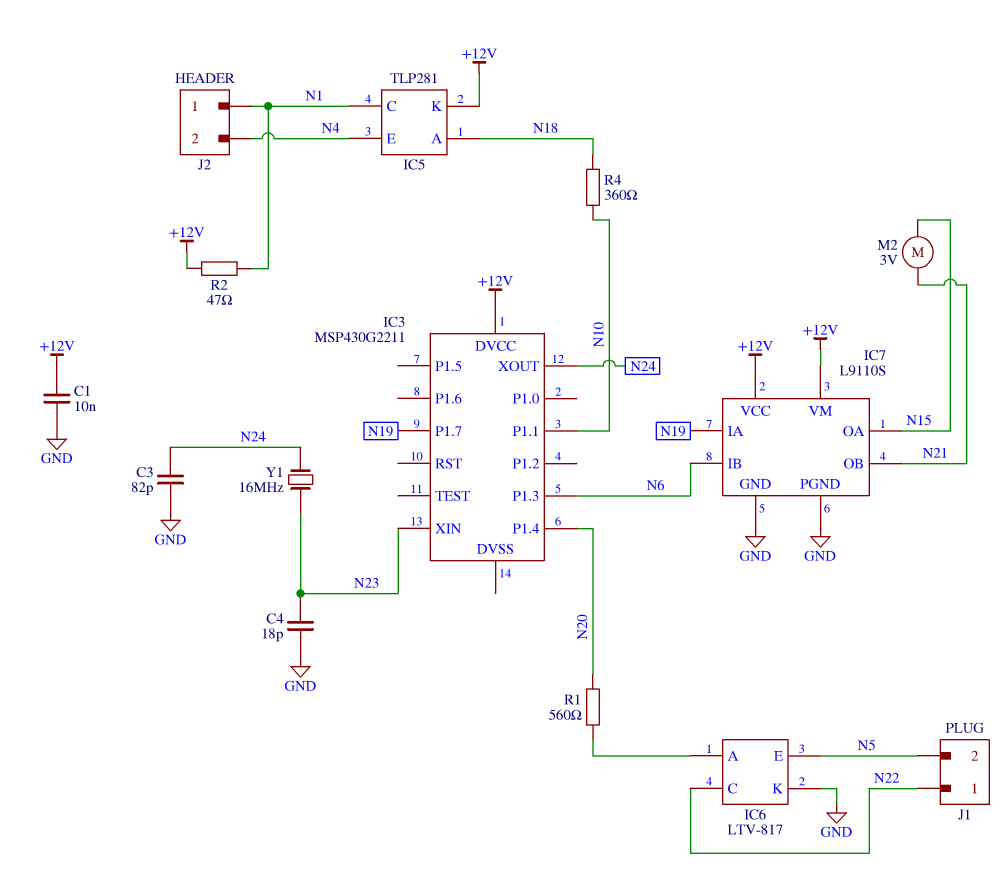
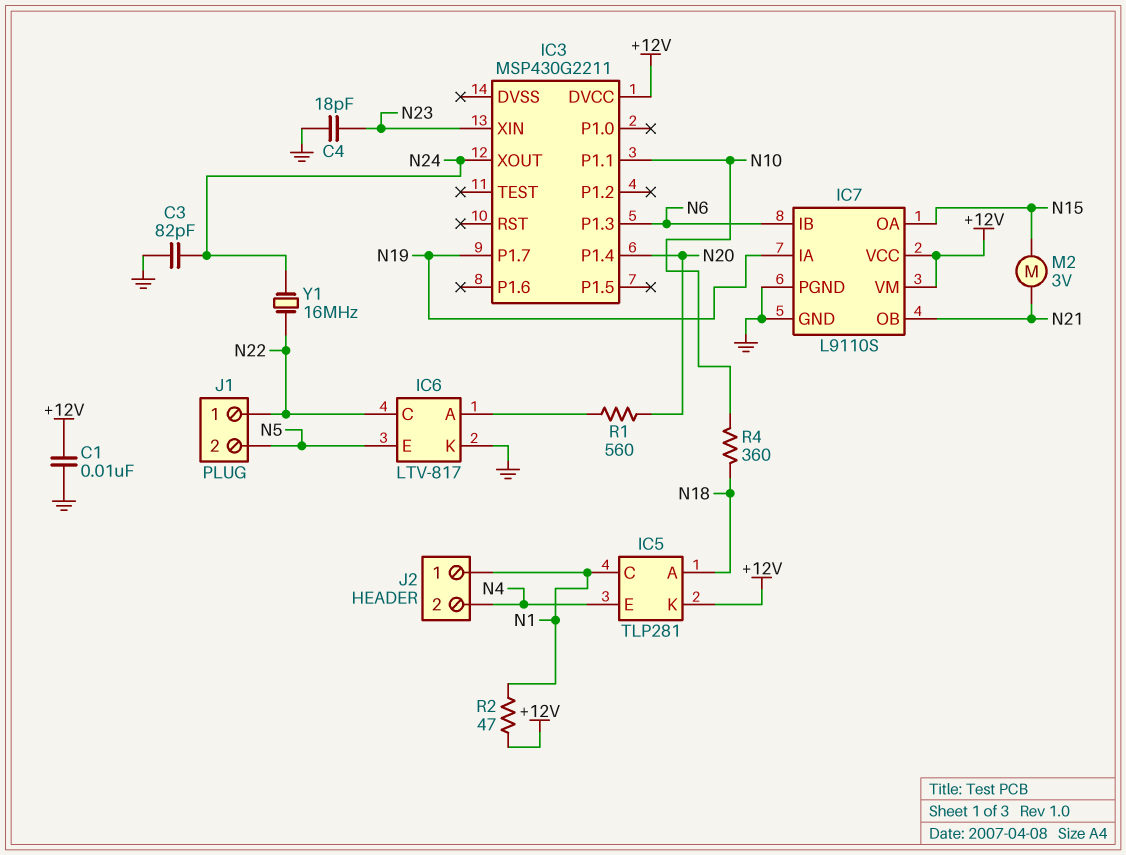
Y1: 16MHz (N23, N24) -> 16MHz (N22, N24)

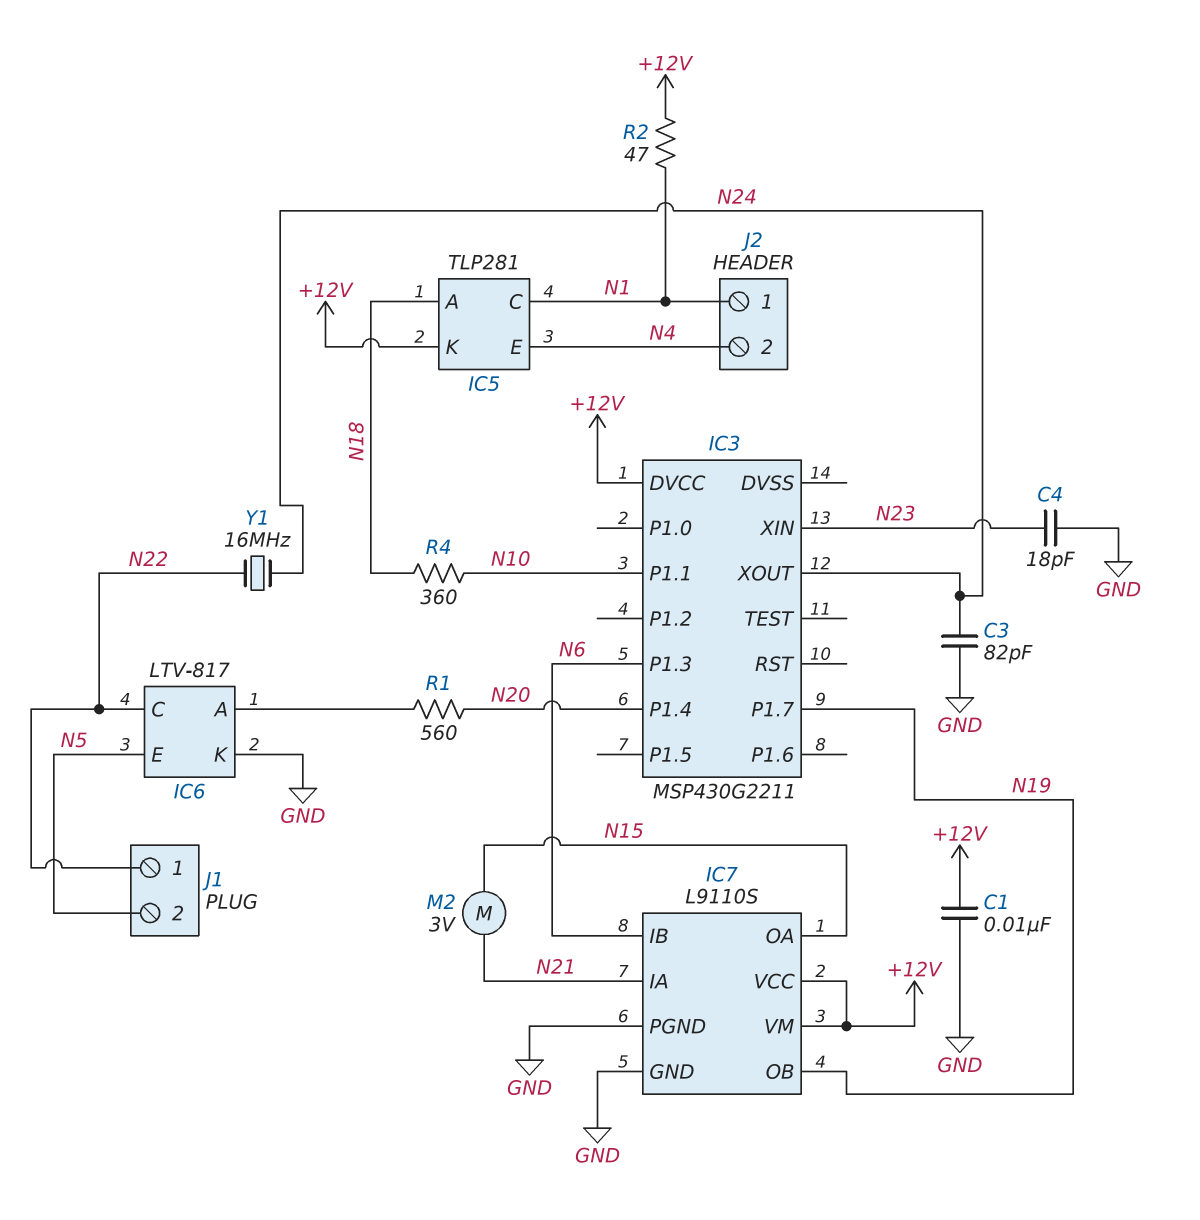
IC7 pin IA: N19 -> N21
IC7 pin OB: N21 -> N19

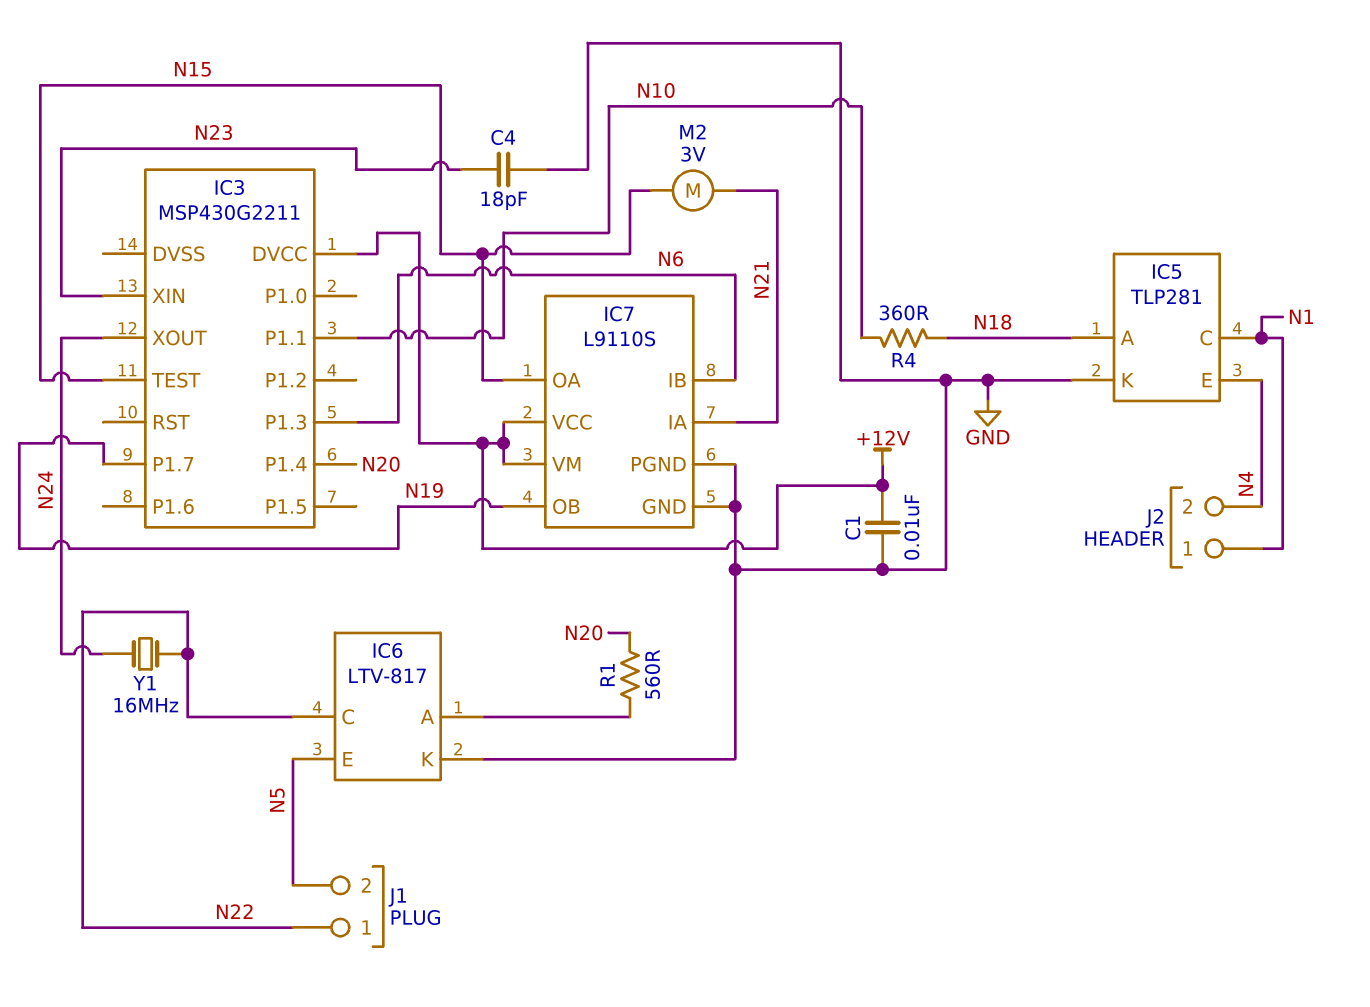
C3: 82pF (GND, N24) -> none
IC3 pin TEST: none -> N15
IC5 pin K: +12V -> GND
R2: 47 (+12V, N1) -> none

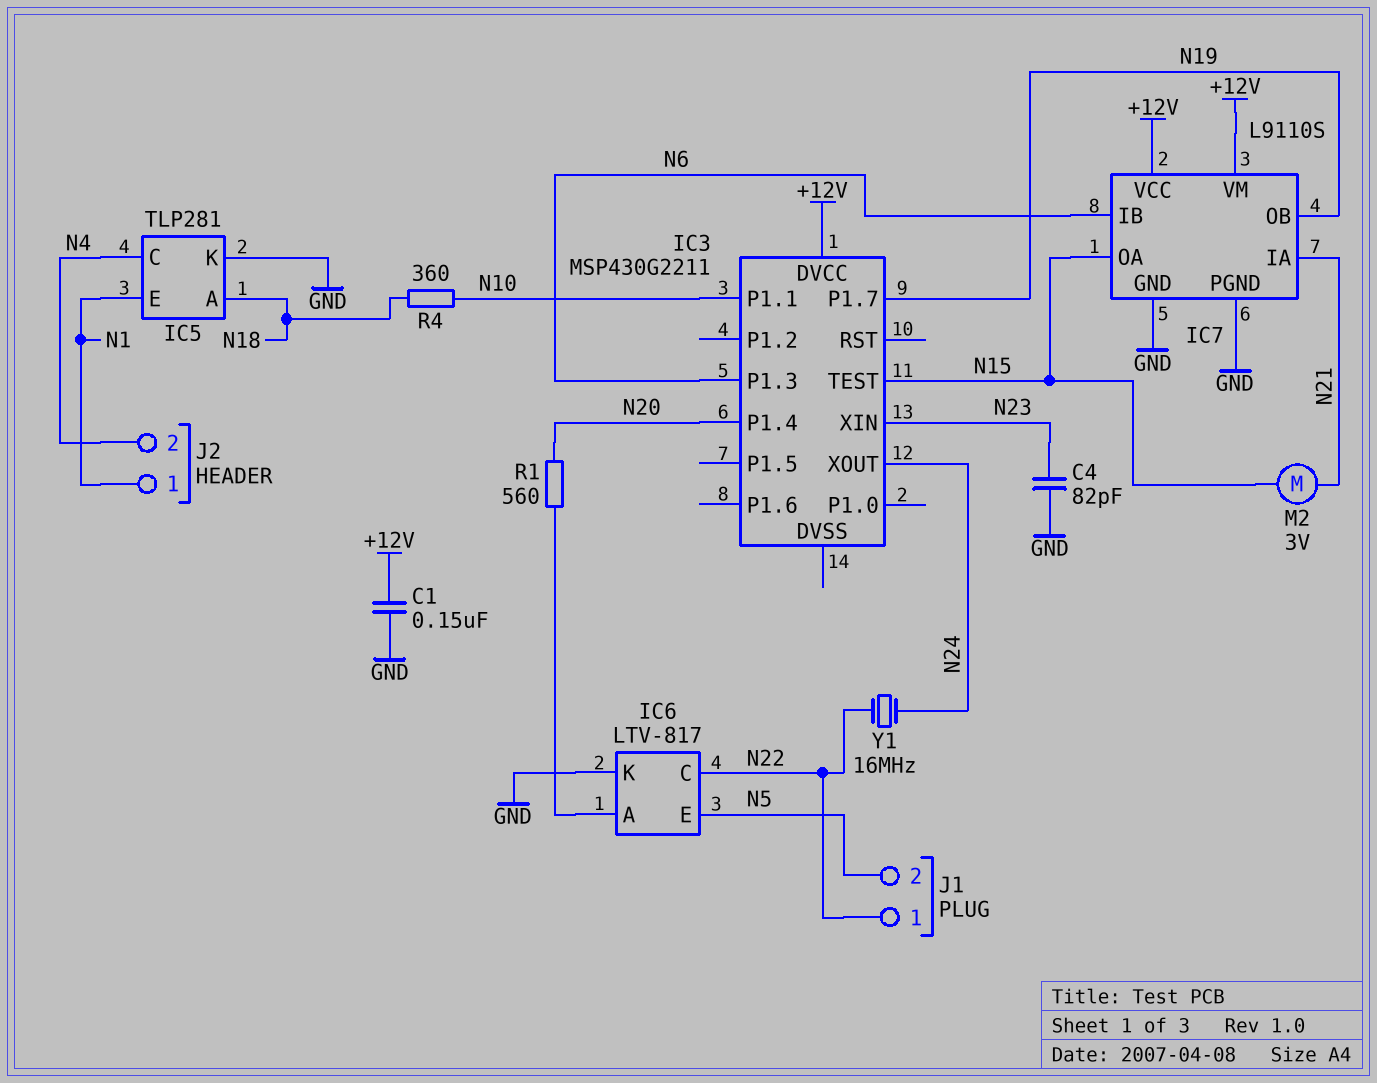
C1: 10nF (+12V, GND) -> 150nF (+12V, GND)
C4: 18pF (GND, N23) -> 82pF (GND, N23)
IC5 pin C: N1 -> N4
IC5 pin E: N4 -> N1

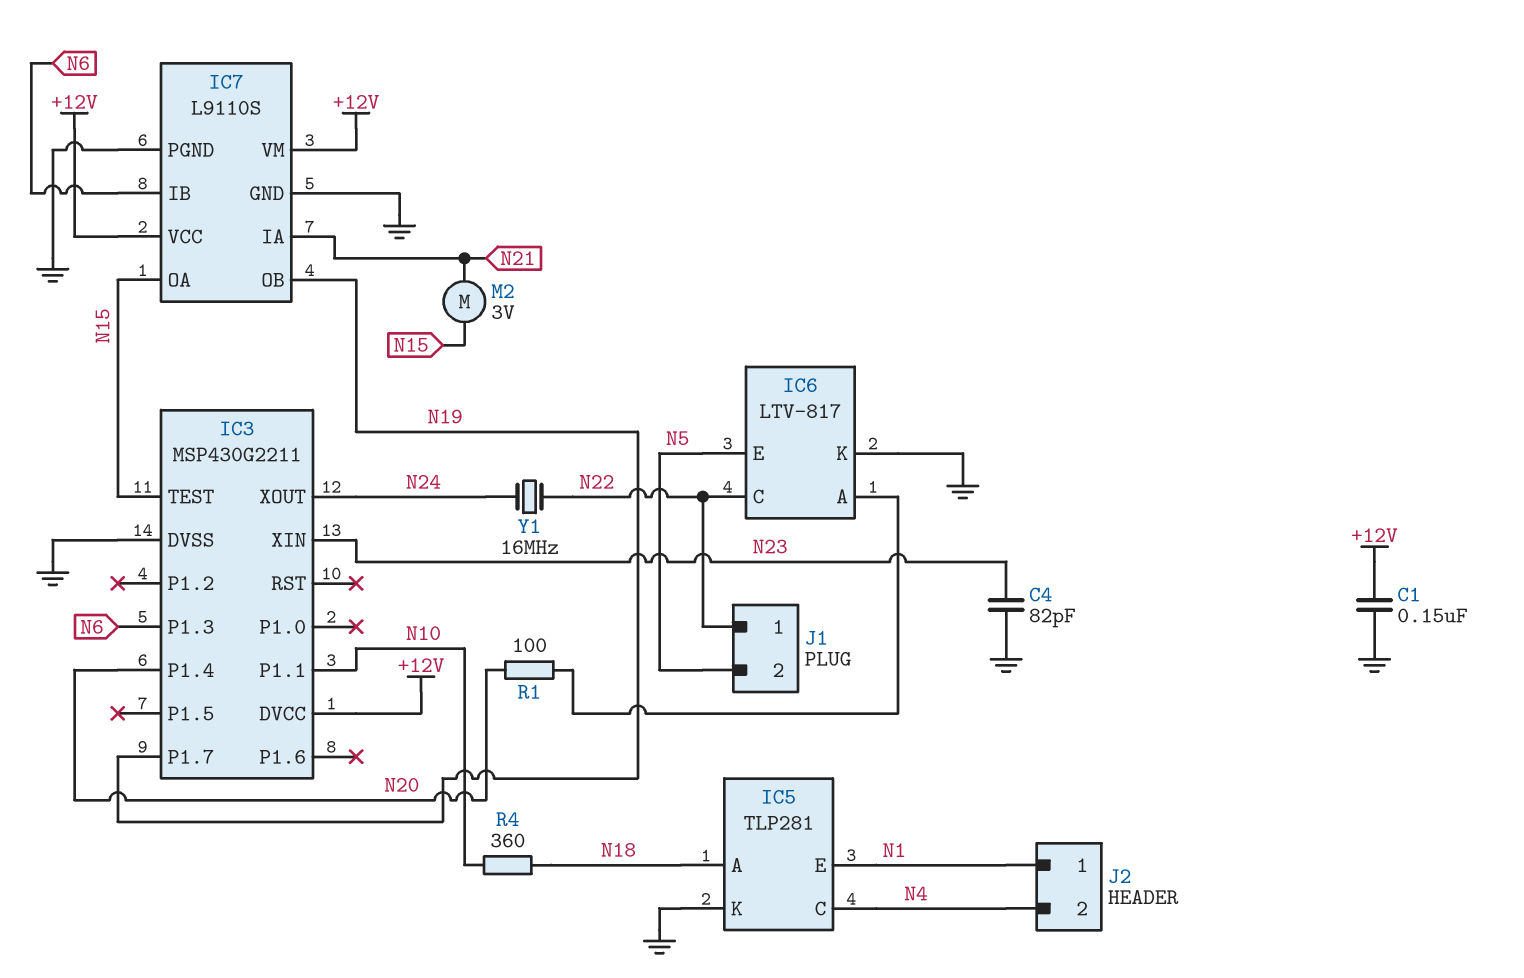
IC3 pin DVSS: none -> GND
R1: 560 (IC6/A, N20) -> 100 (IC6/A, N20)

